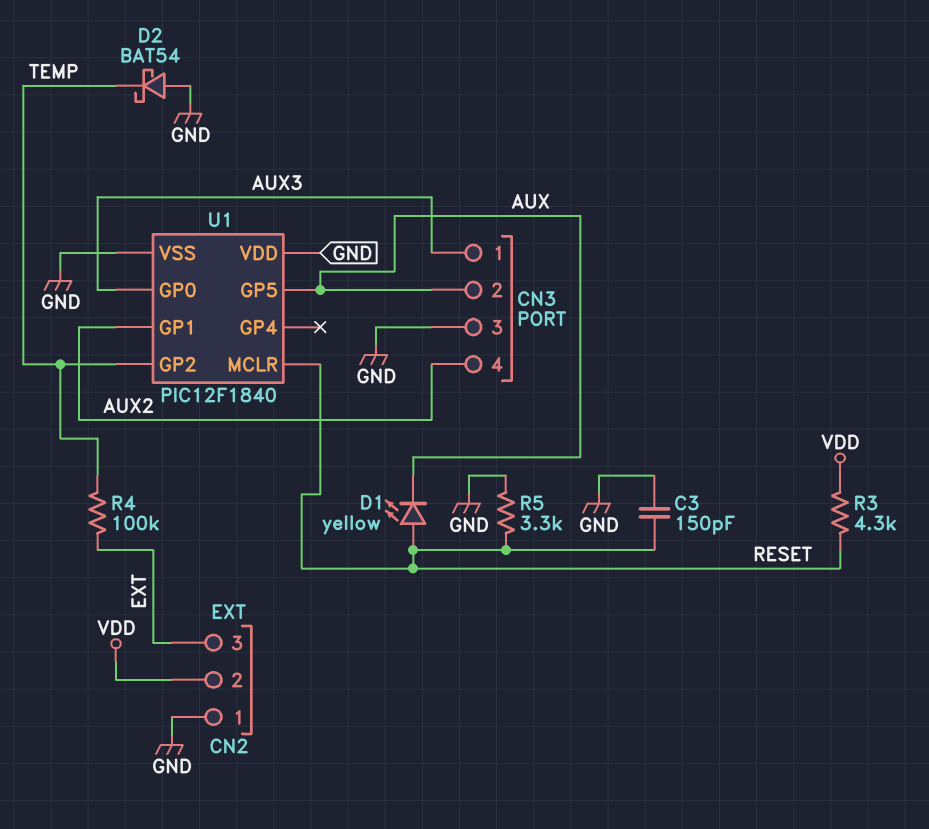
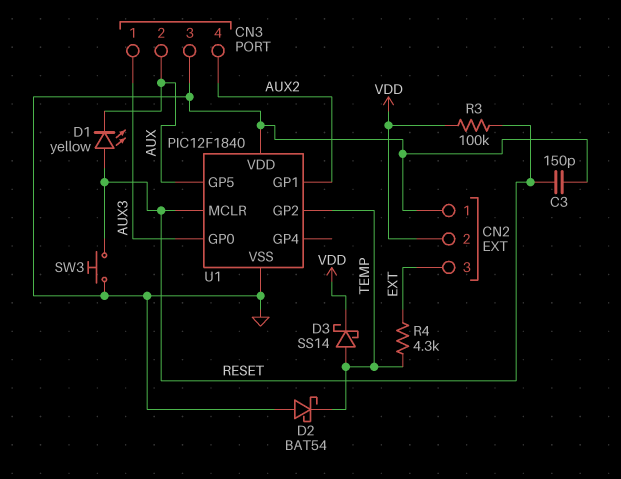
D3: none -> schottky SS14 (A TEMP, K VDD)
R3: 4.3k (RESET, VDD) -> 100k (RESET, VDD)
R4: 100k (EXT, TEMP) -> 4.3k (EXT, TEMP)
R5: 3.3k (GND, RESET) -> none
SW3: none -> button (GND, RESET)

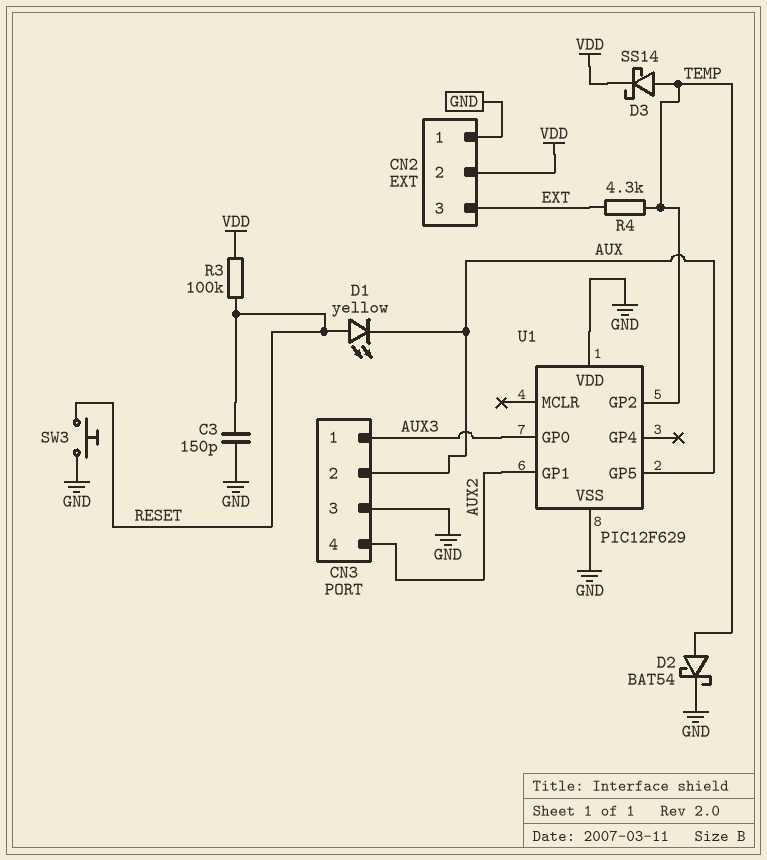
D2: schottky BAT54 (A GND, K TEMP) -> schottky BAT54 (A TEMP, K GND)
U1: PIC12F1840 -> PIC12F629
U1 pin MCLR: RESET -> none

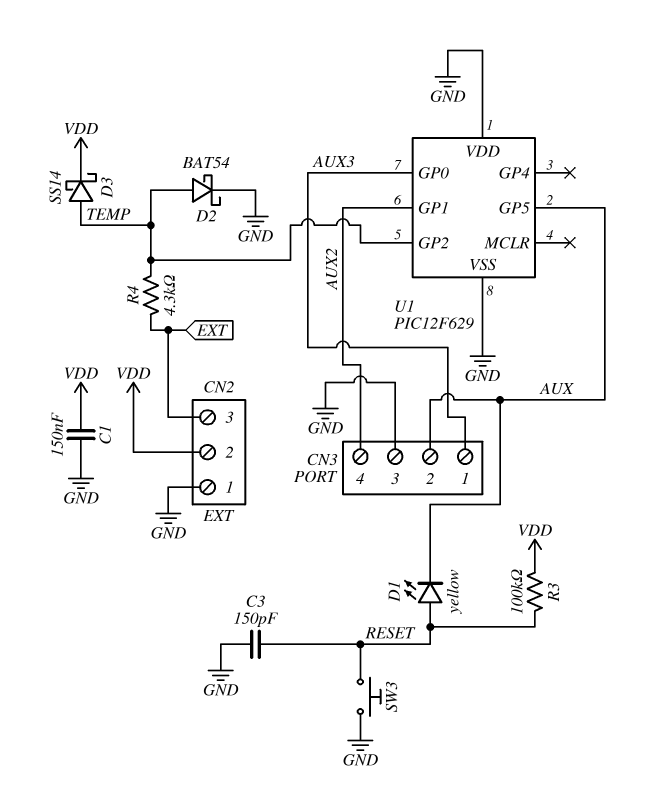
C1: none -> 150nF (GND, VDD)

